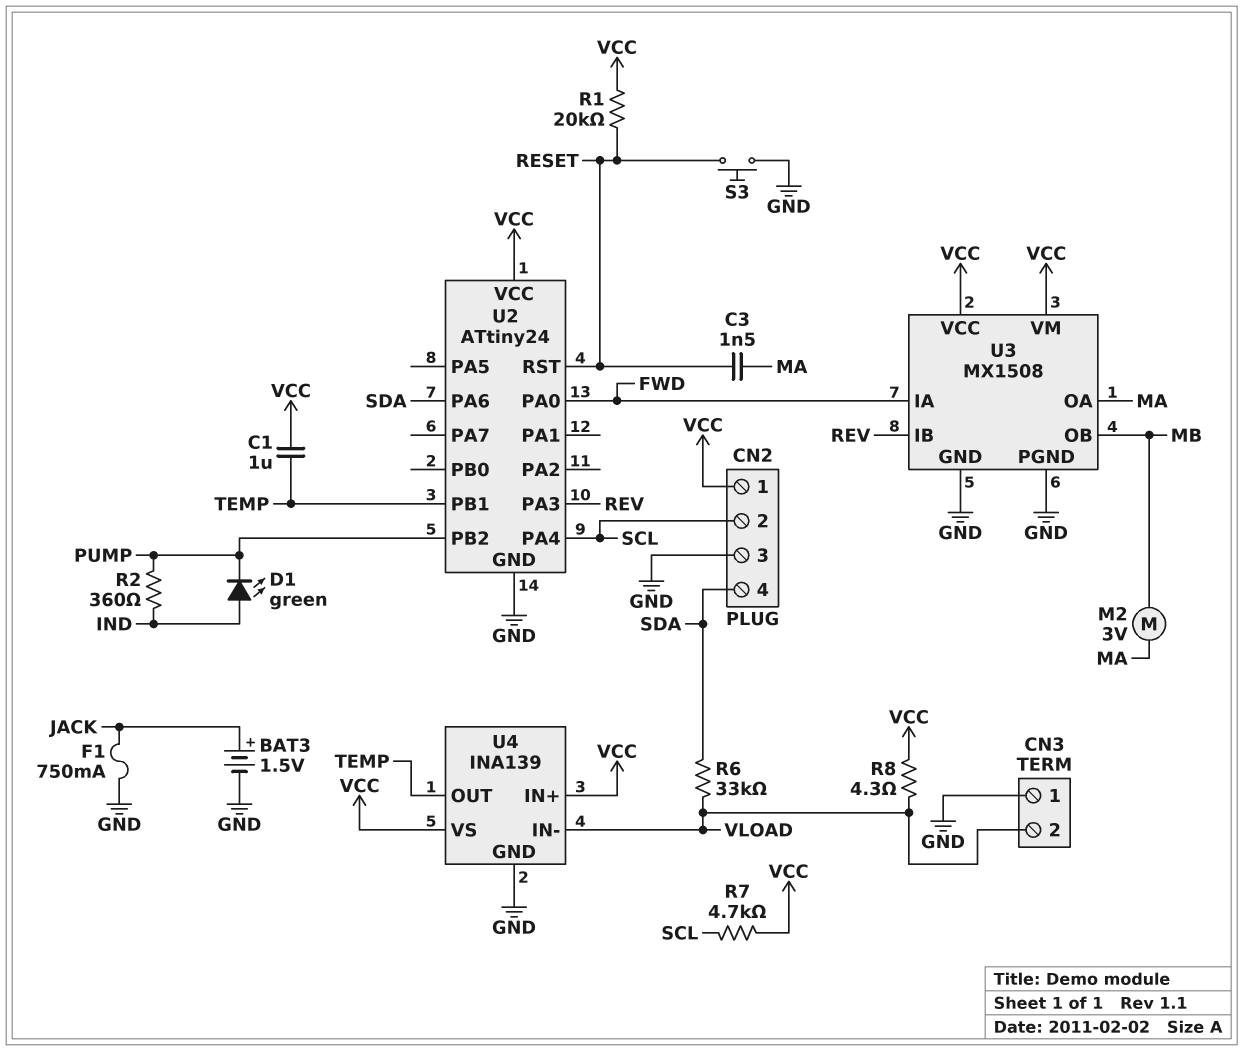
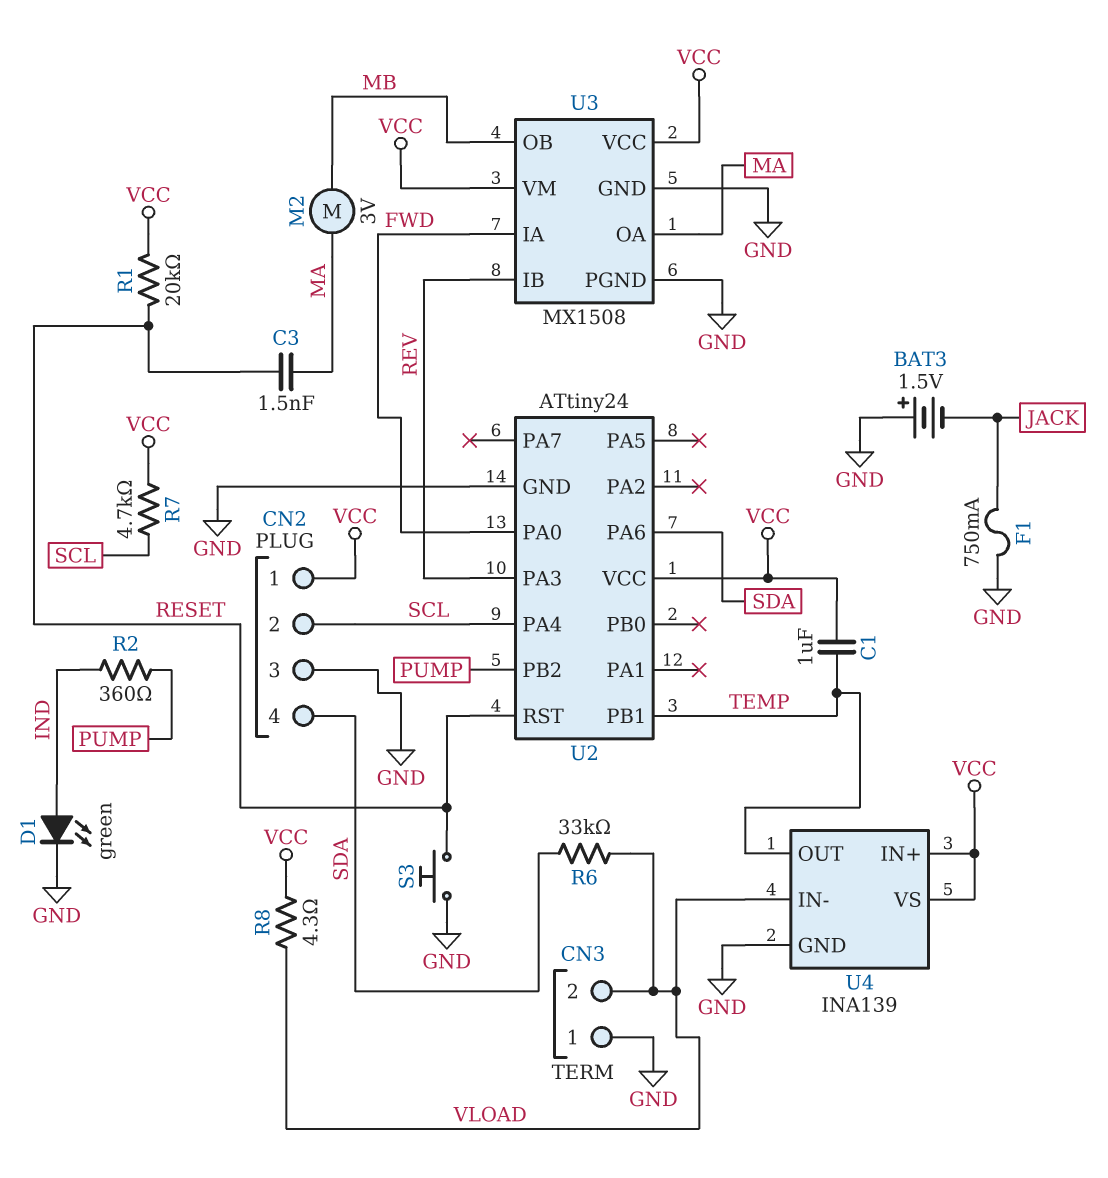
BAT3: 1.5V (plus JACK, minus GND) -> 1.5V (plus GND, minus JACK)
D1: LED green (A IND, K PUMP) -> LED green (A IND, K GND)

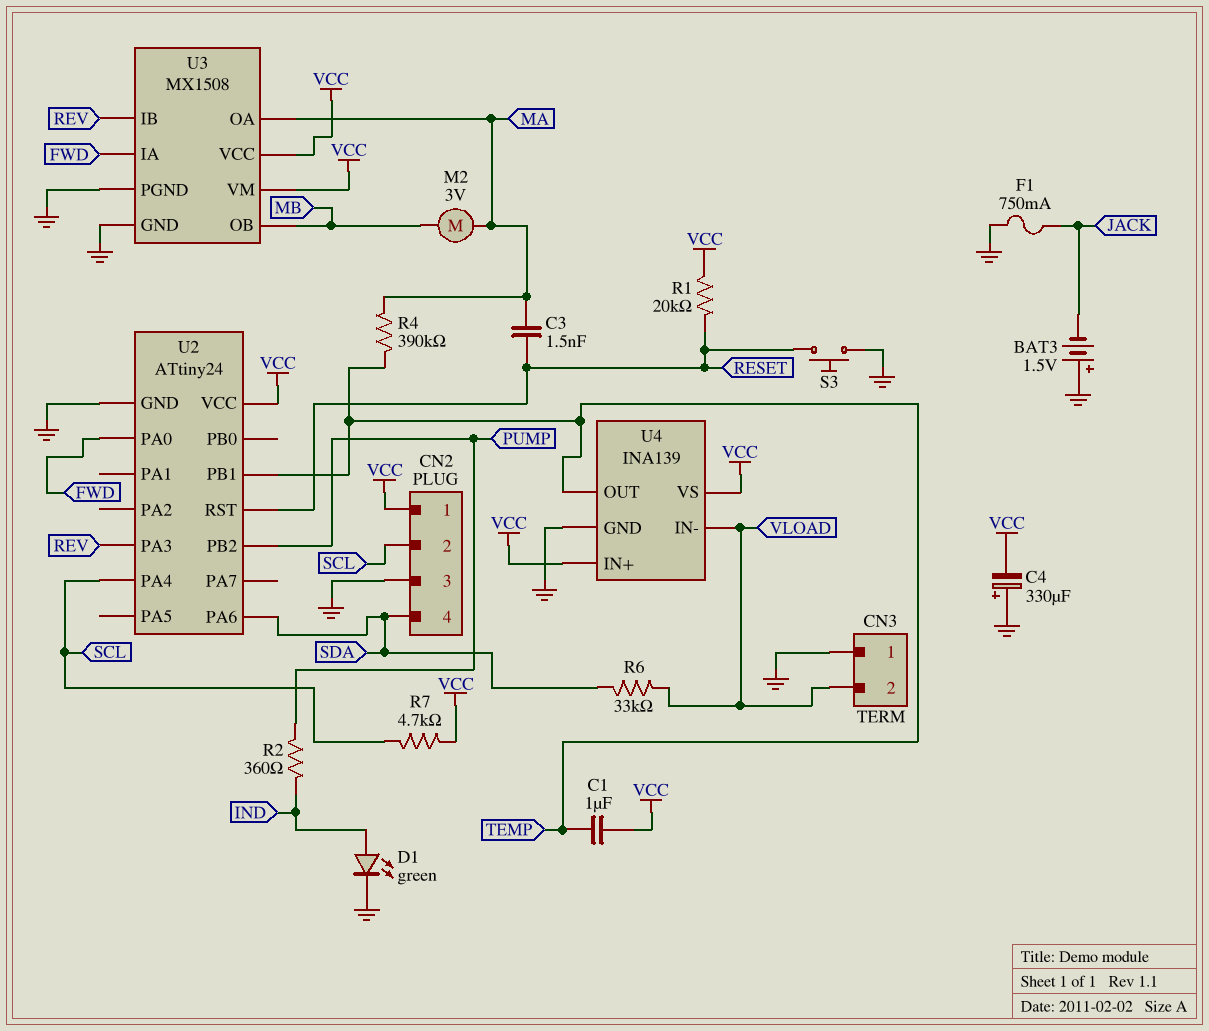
C4: none -> 330uF (plus GND, minus VCC)
R4: none -> 390k (MA, TEMP)
R8: 4.3 (VCC, VLOAD) -> none

